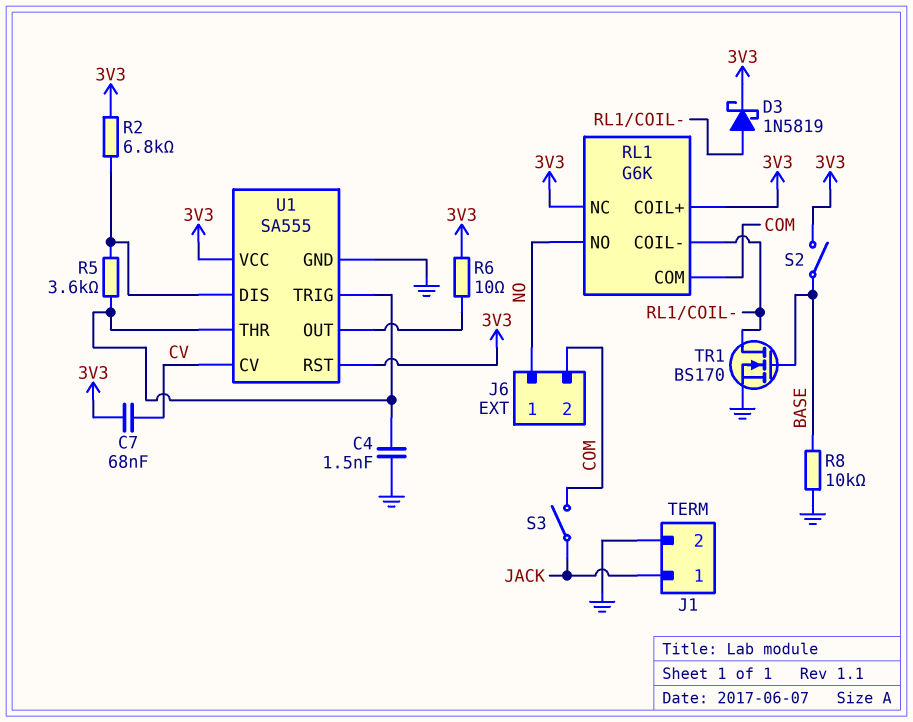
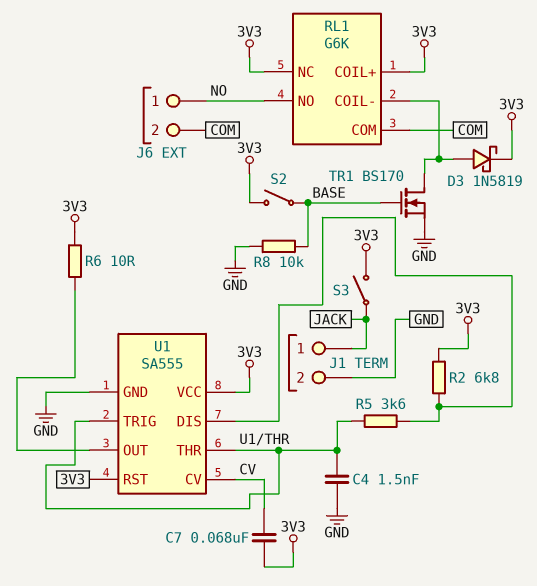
S3: switch (COM, JACK) -> switch (3V3, JACK)

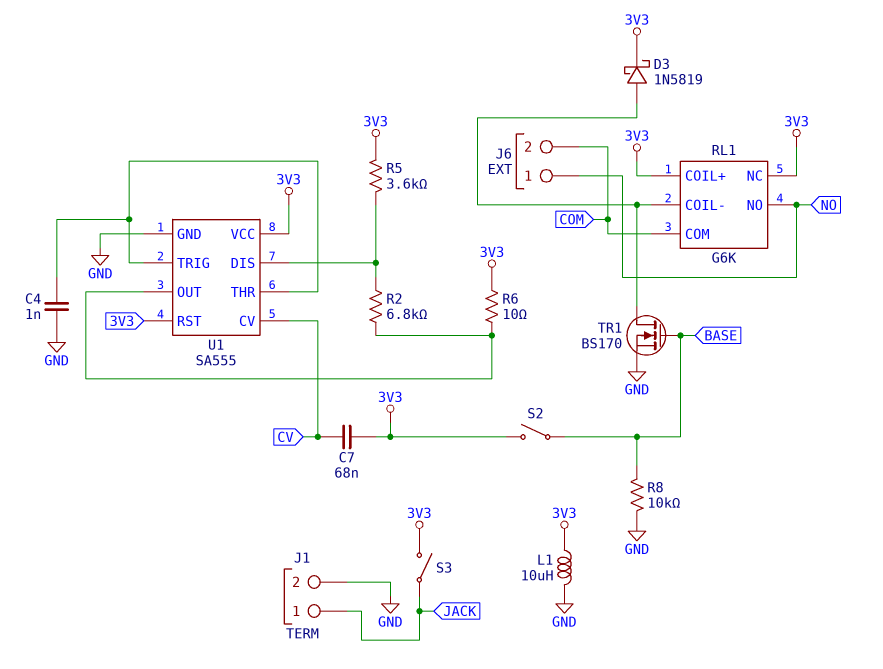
C4: 1.5nF (GND, U1/THR) -> 1nF (GND, U1/THR)
L1: none -> 10uH (3V3, GND)
R2: 6.8k (3V3, U1/DIS) -> 6.8k (U1/DIS, U1/OUT)
R5: 3.6k (U1/DIS, U1/THR) -> 3.6k (3V3, U1/DIS)

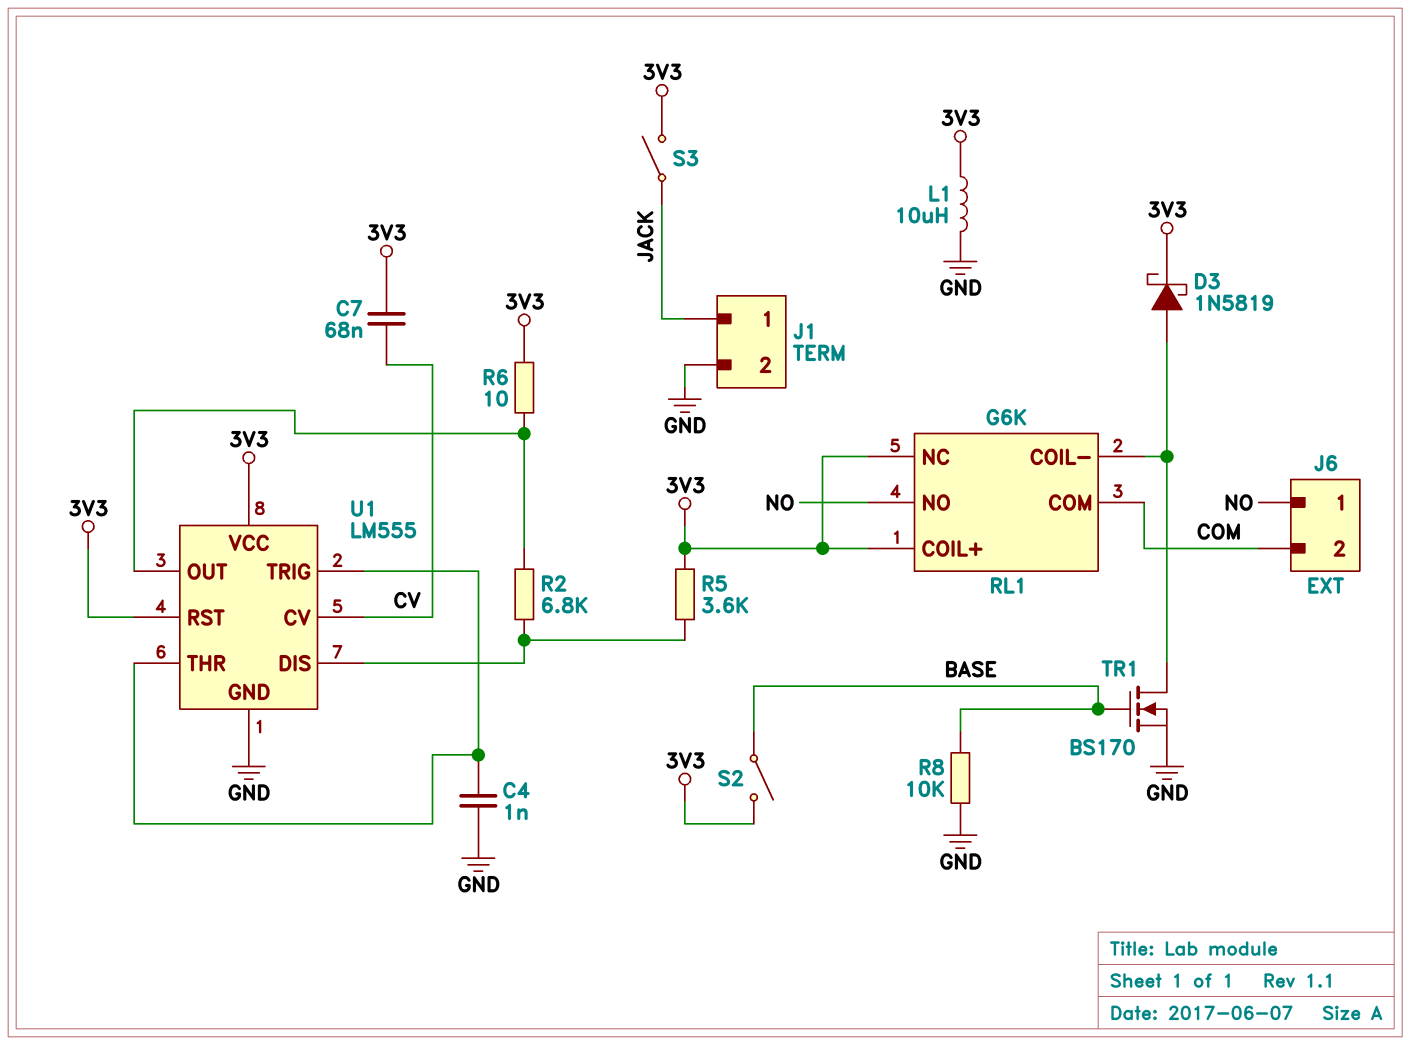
U1: SA555 -> LM555

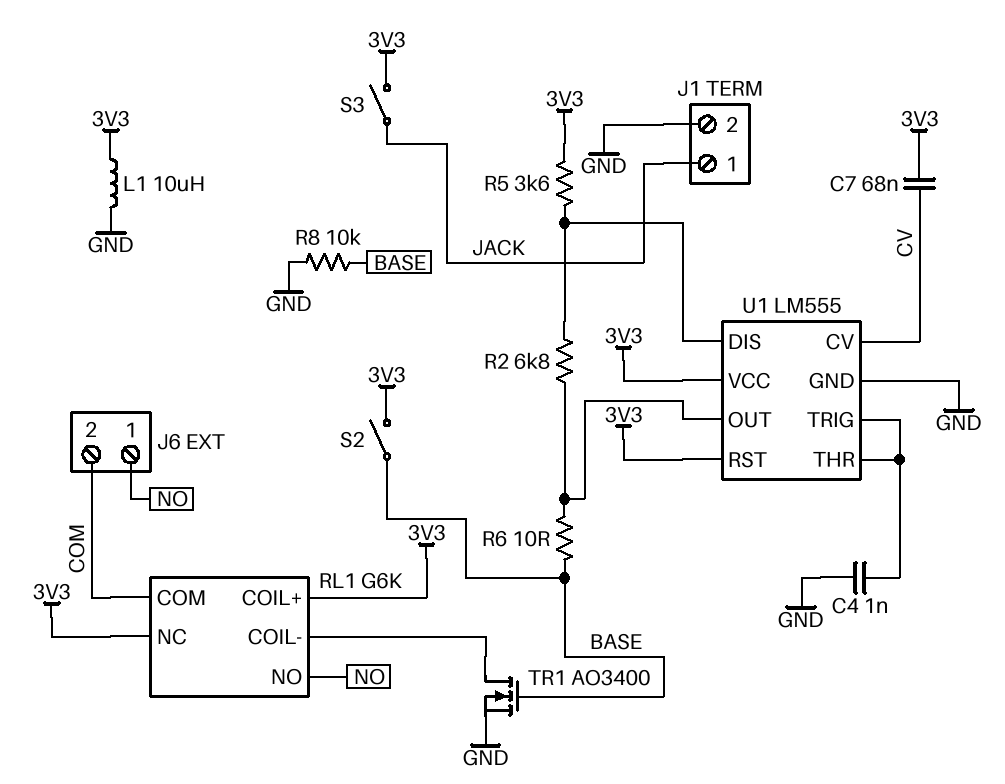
D3: schottky 1N5819 (A RL1/COIL-, K 3V3) -> none
R6: 10 (3V3, U1/OUT) -> 10 (BASE, U1/OUT)
TR1: NMOS BS170 (G BASE, D RL1/COIL-, S GND) -> NMOS AO3400 (G BASE, D RL1/COIL-, S GND)

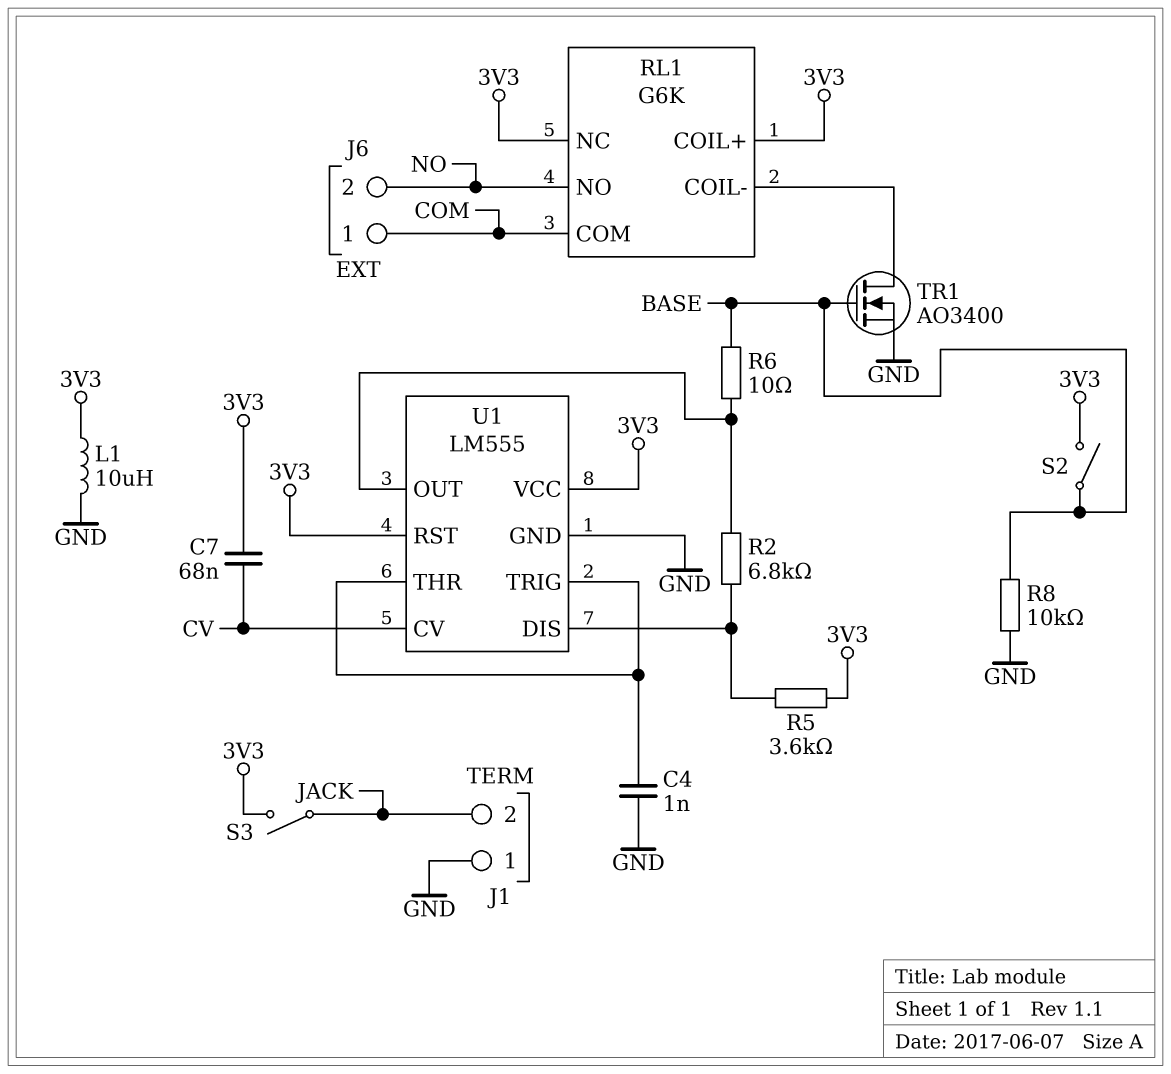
J1 pin 1: JACK -> GND
J1 pin 2: GND -> JACK
J6 pin 1: NO -> COM
J6 pin 2: COM -> NO

